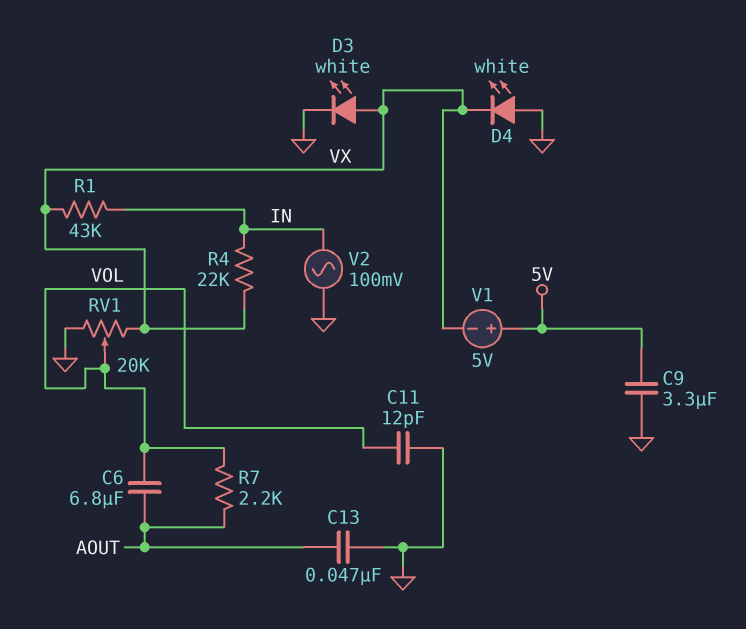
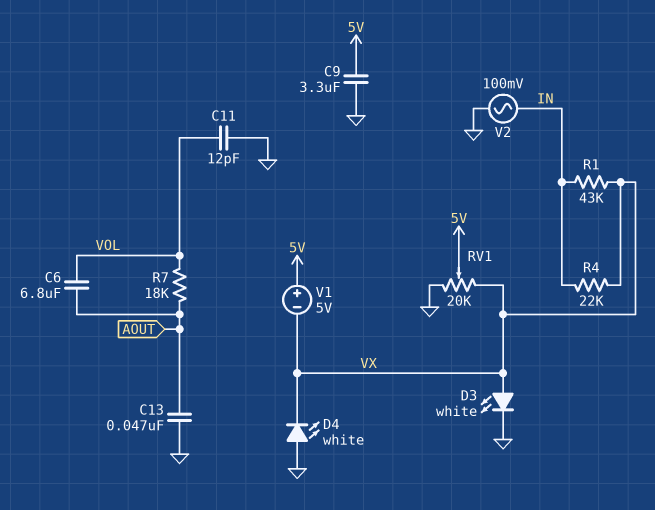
R7: 2.2k (AOUT, VOL) -> 18k (AOUT, VOL)
RV1: 20k (GND, VX, wiper VOL) -> 20k (GND, VX, wiper 5V)

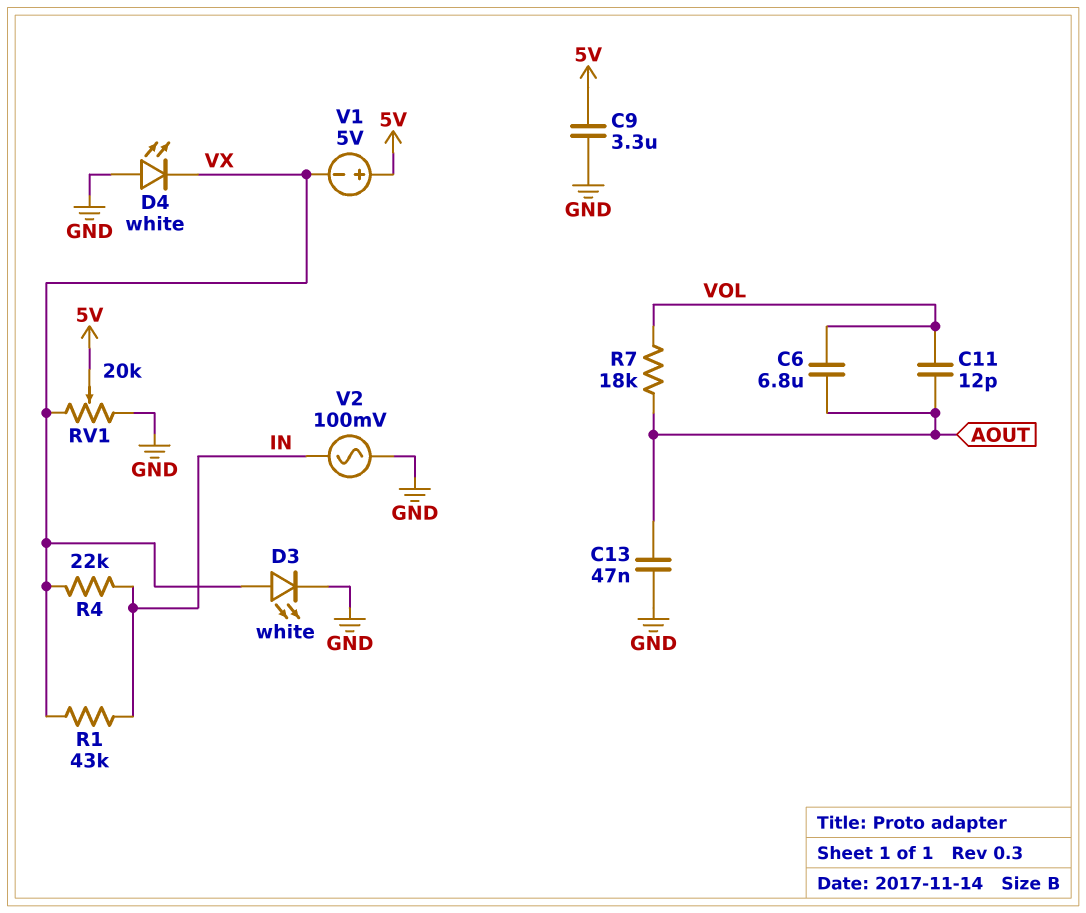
C11: 12pF (GND, VOL) -> 12pF (AOUT, VOL)

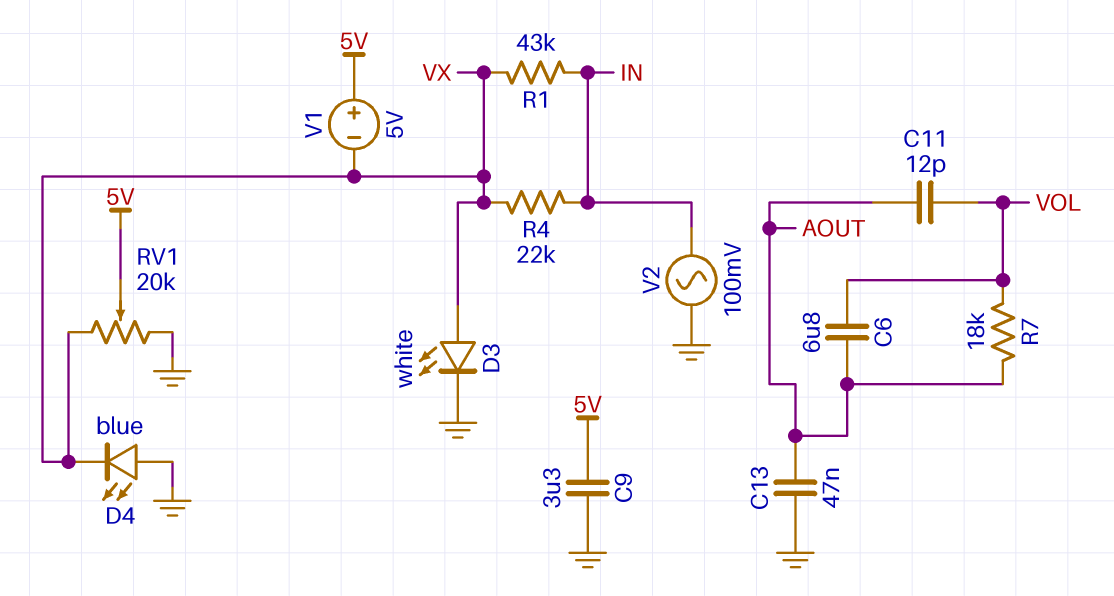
D4: LED white (A GND, K VX) -> LED blue (A GND, K VX)

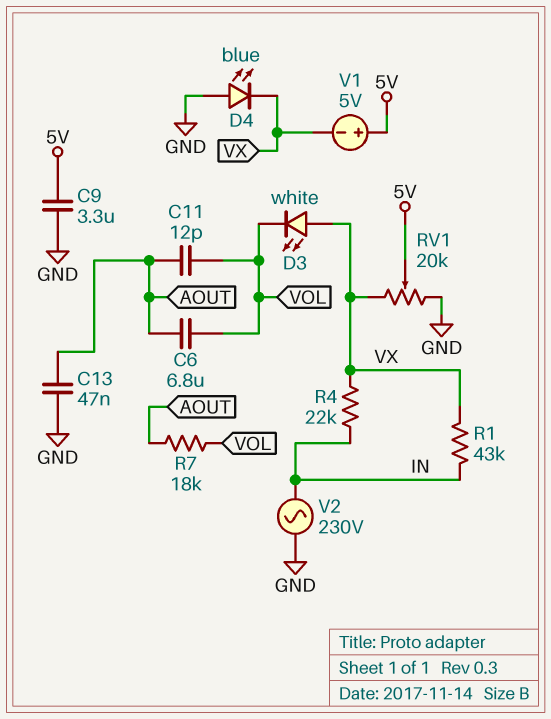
D3: LED white (A VX, K GND) -> LED white (A VX, K VOL)
V2: AC 100mV (GND, IN) -> AC 230V (GND, IN)

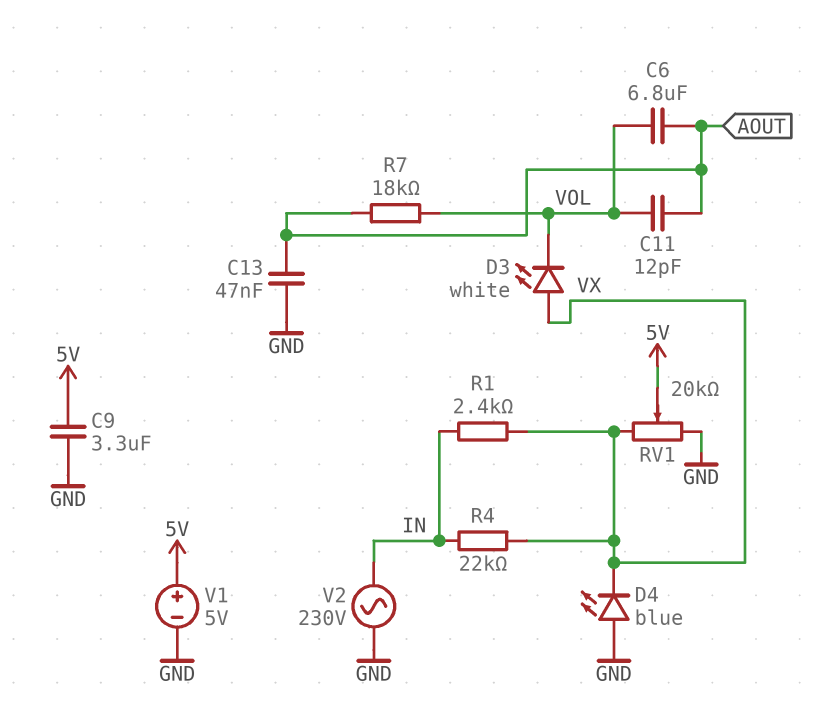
R1: 43k (IN, VX) -> 2.4k (IN, VX)
V1: 5V (plus 5V, minus VX) -> 5V (plus 5V, minus GND)

